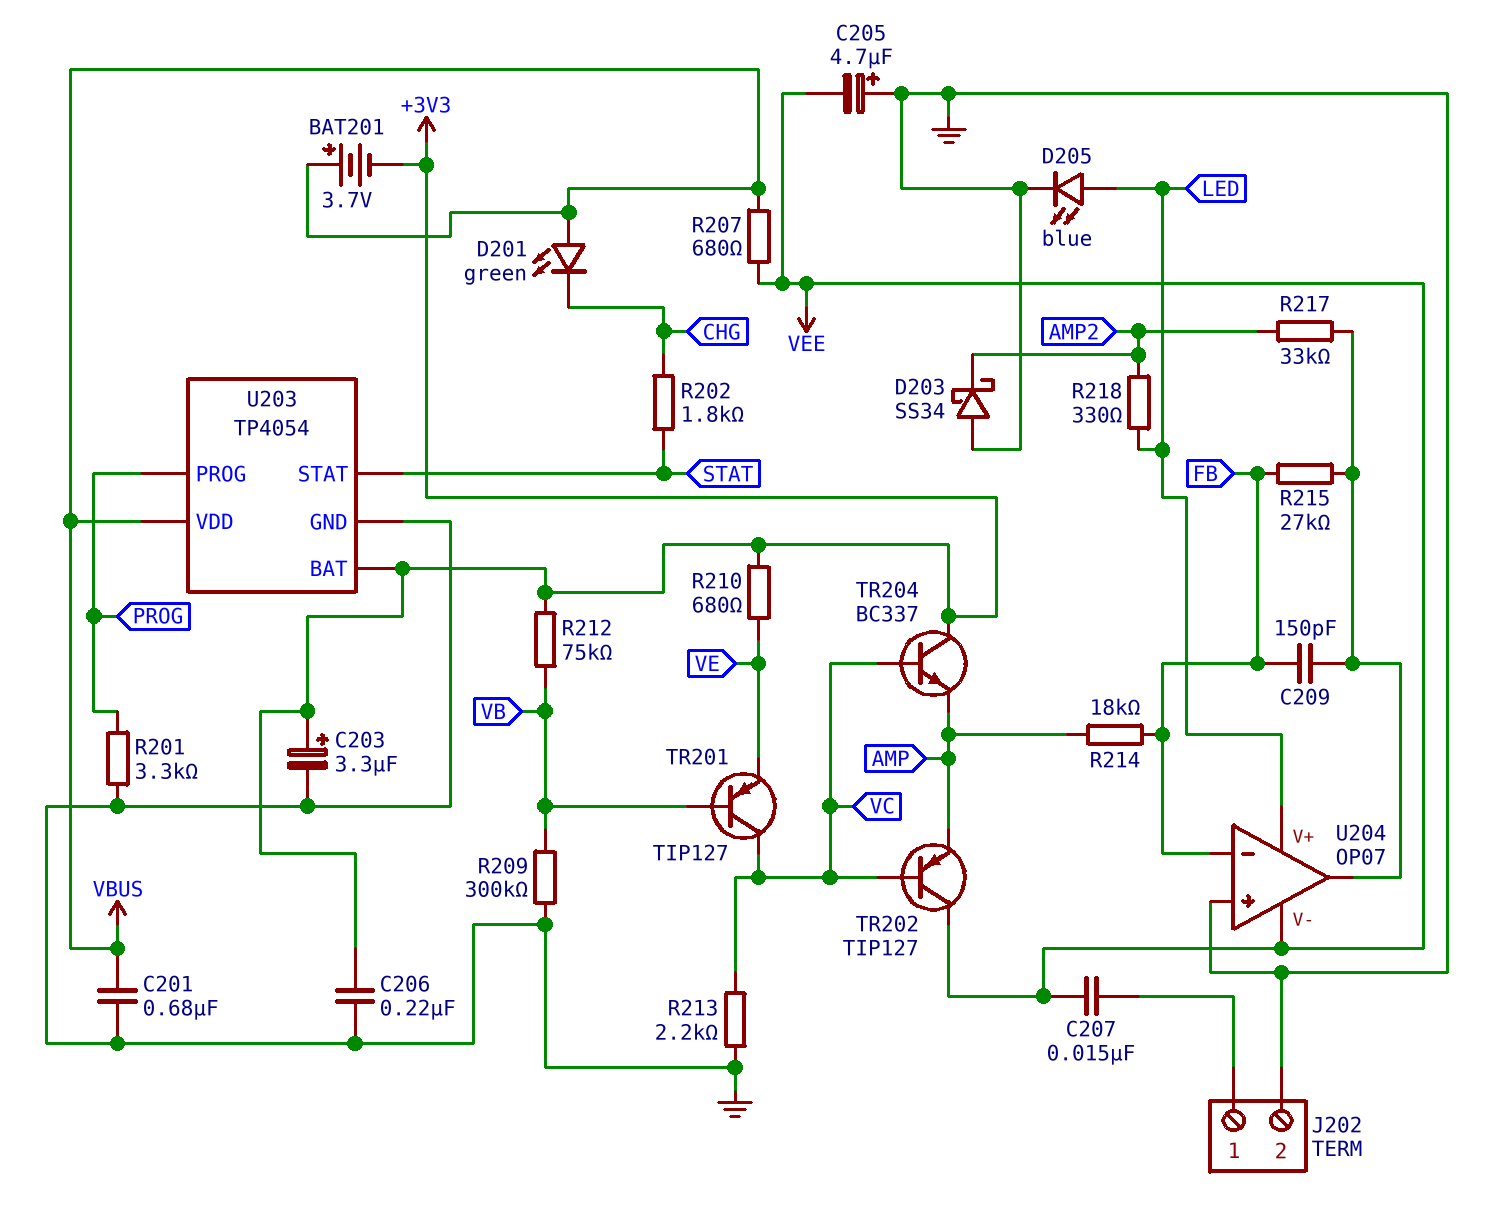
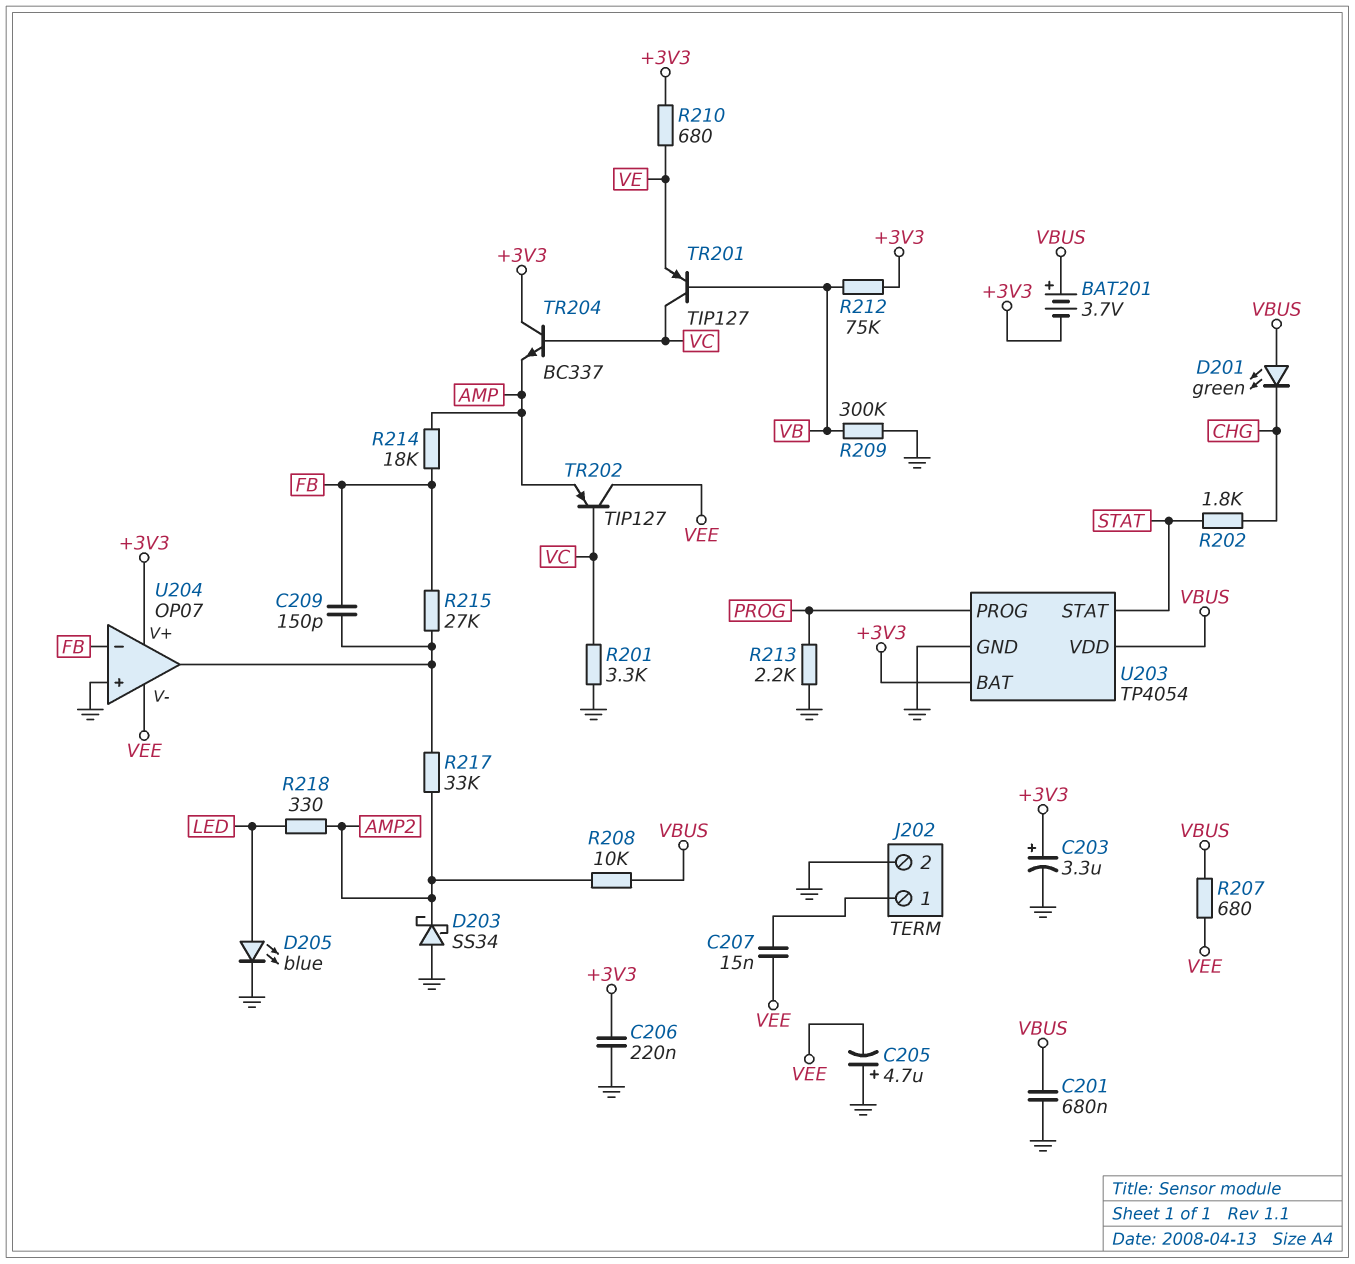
R201: 3.3k (GND, PROG) -> 3.3k (GND, VC)
R208: none -> 10k (AMP2, VBUS)
R213: 2.2k (GND, VC) -> 2.2k (GND, PROG)
U204 pin V+: LED -> +3V3

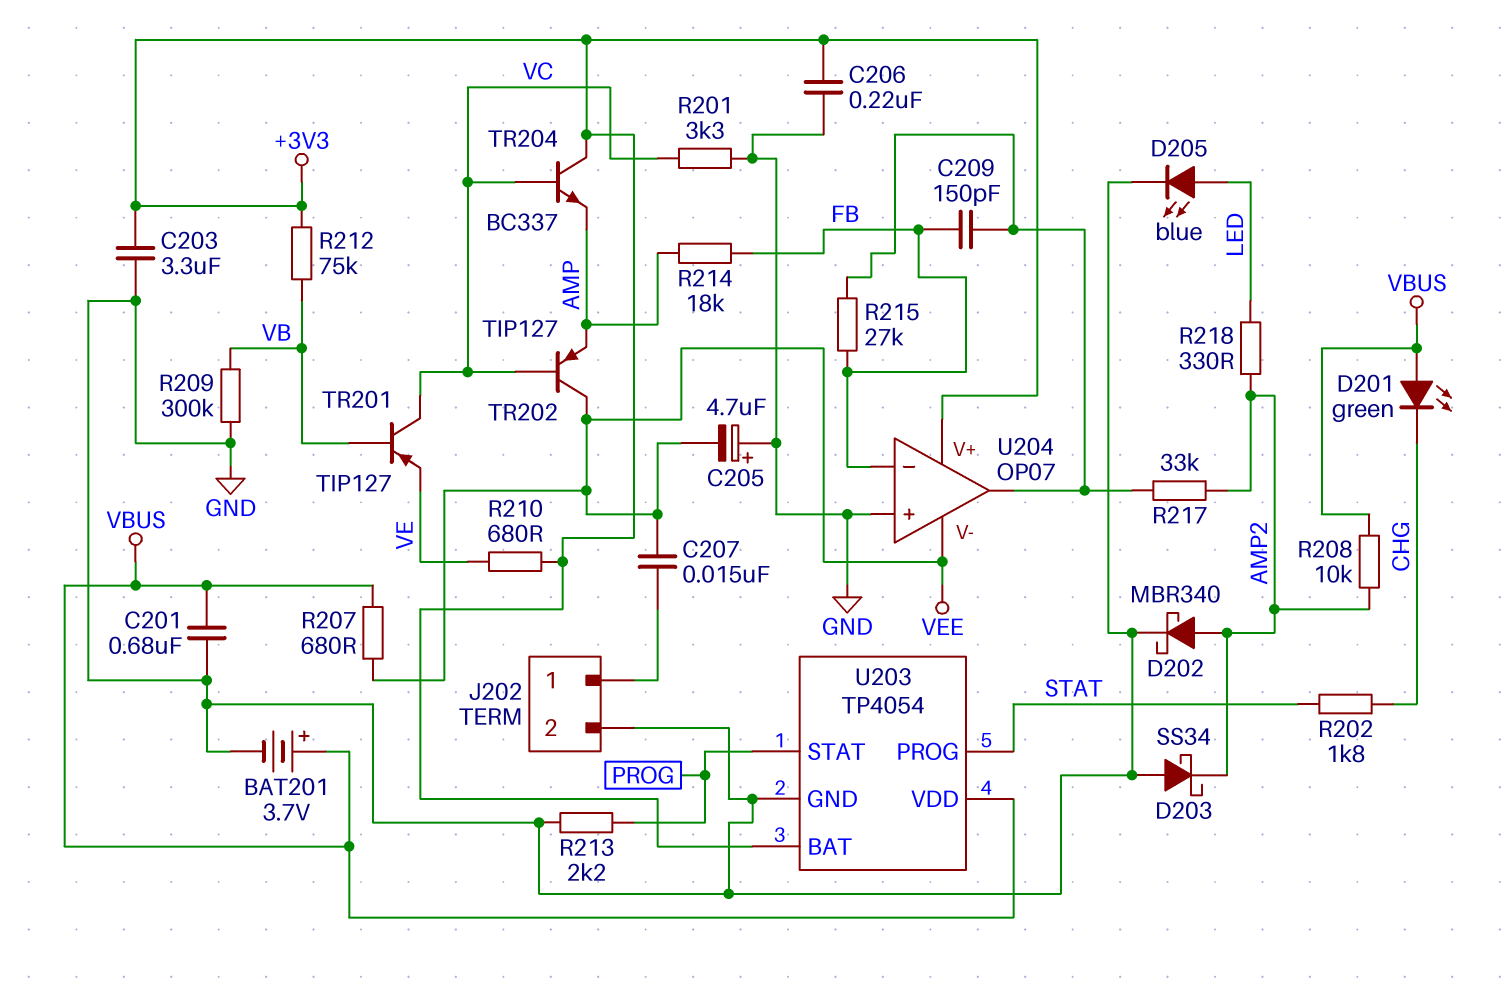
BAT201: 3.7V (plus VBUS, minus +3V3) -> 3.7V (plus VBUS, minus GND)
C203: 3.3uF (plus +3V3, minus GND) -> 3.3uF (+3V3, GND)
D202: none -> schottky MBR340 (A AMP2, K GND)
U203 pin PROG: PROG -> STAT
U203 pin STAT: STAT -> PROG

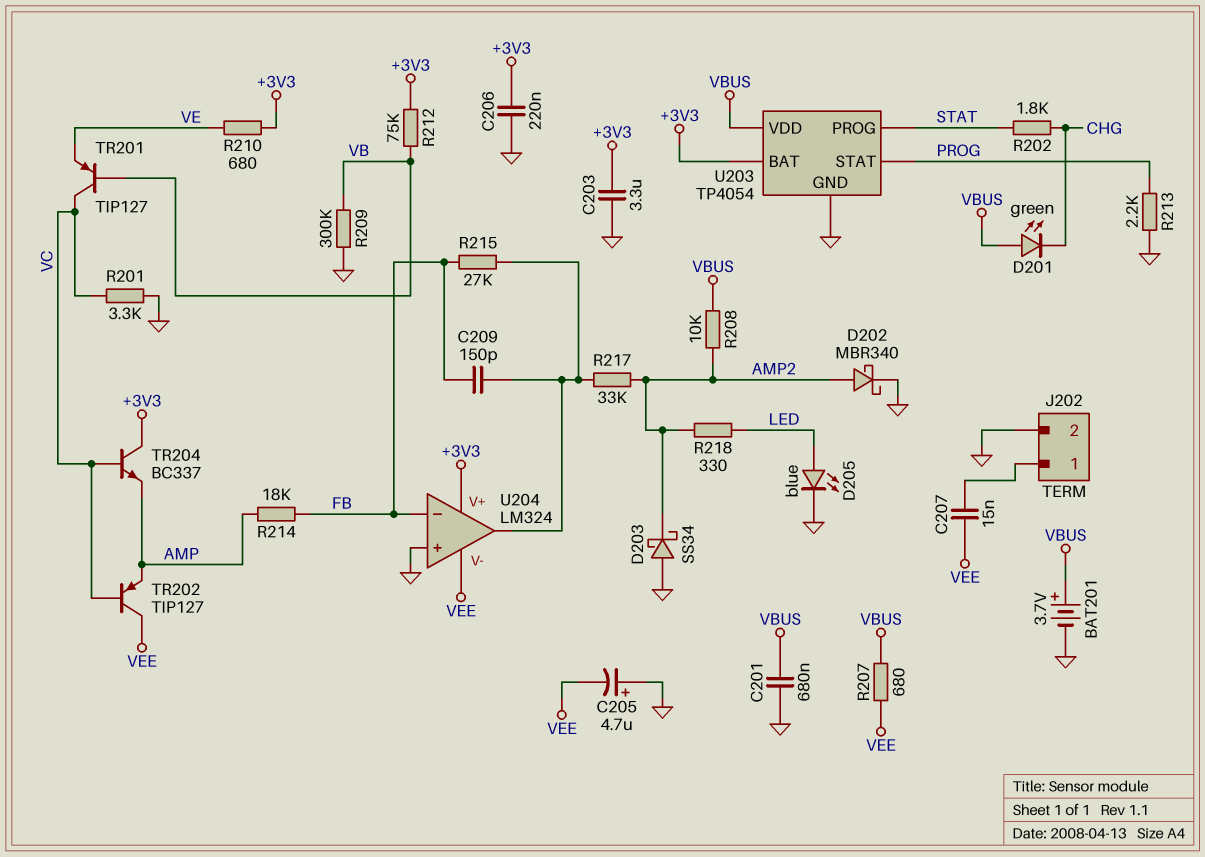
U204: OP07 -> LM324

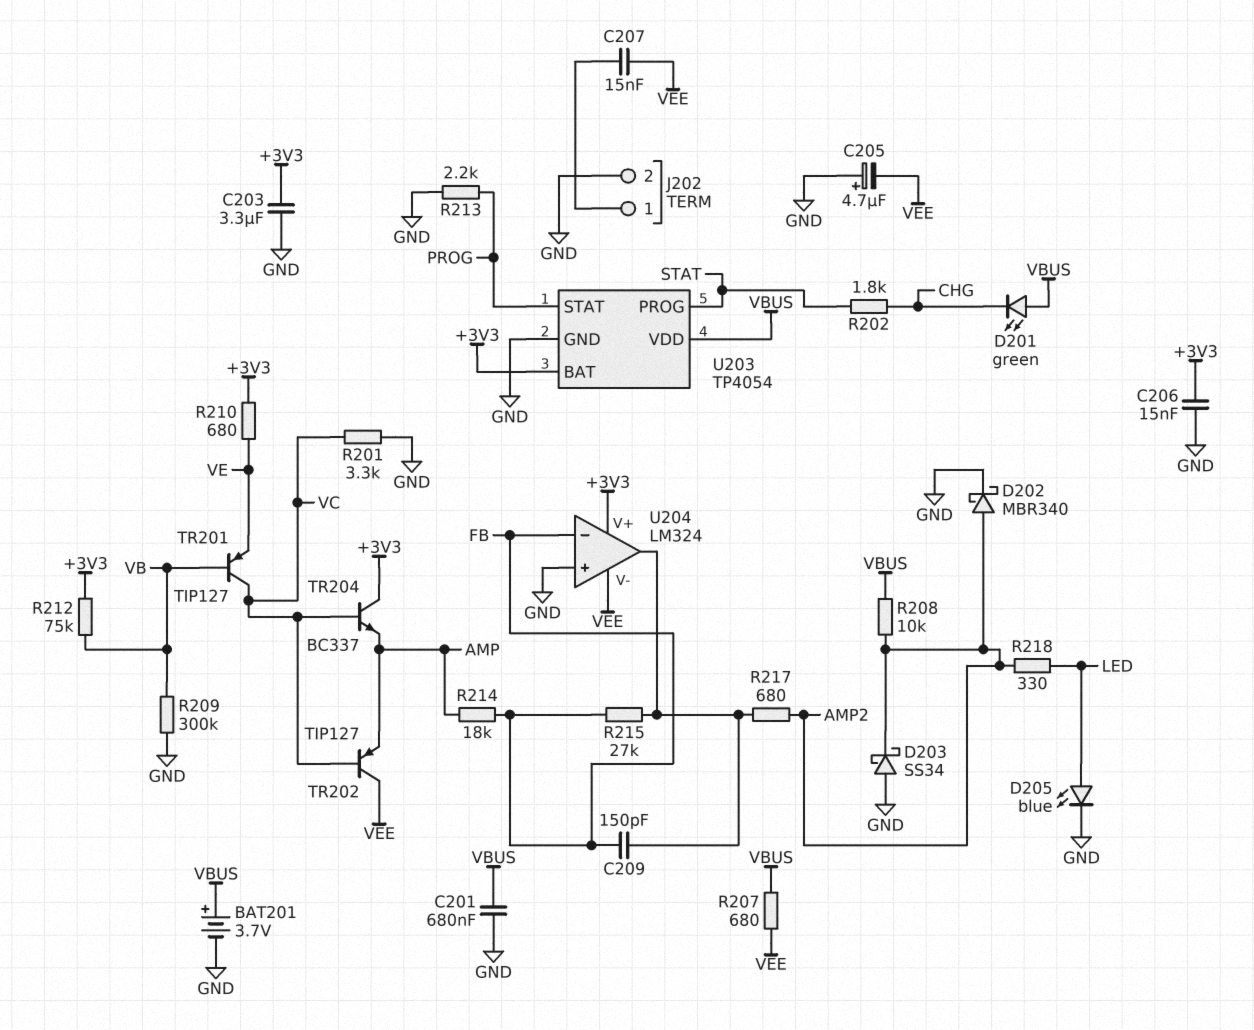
C206: 220nF (+3V3, GND) -> 15nF (+3V3, GND)
R217: 33k (AMP2, U204/out) -> 680 (AMP2, U204/out)

